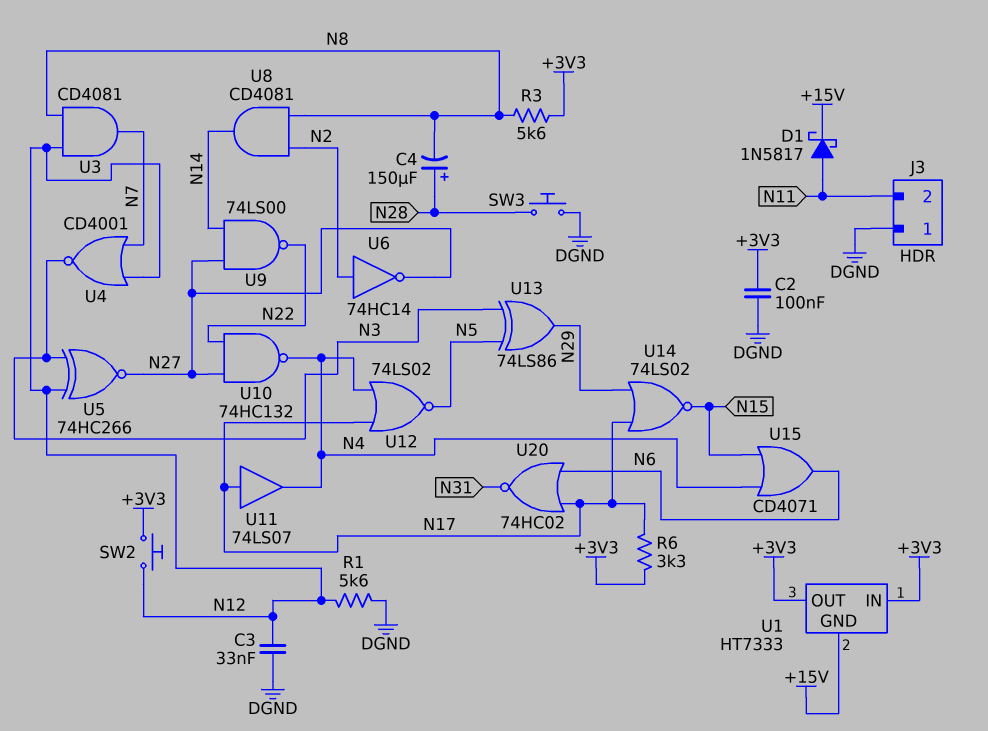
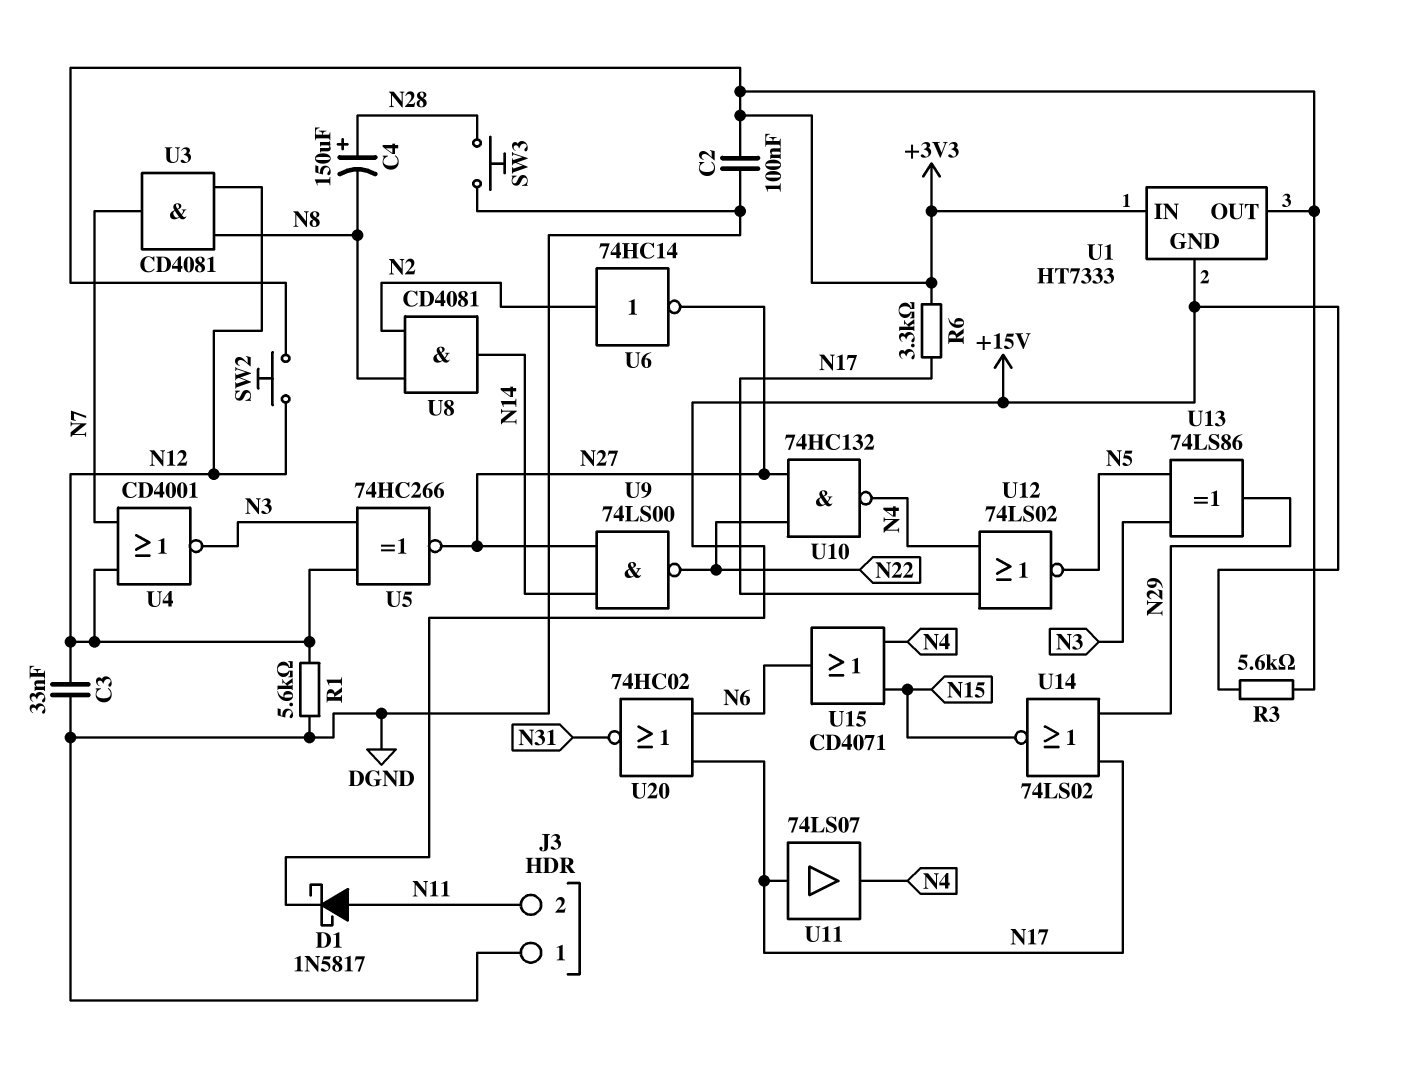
R3: 5.6k (+3V3, N8) -> 5.6k (+3V3, +15V)

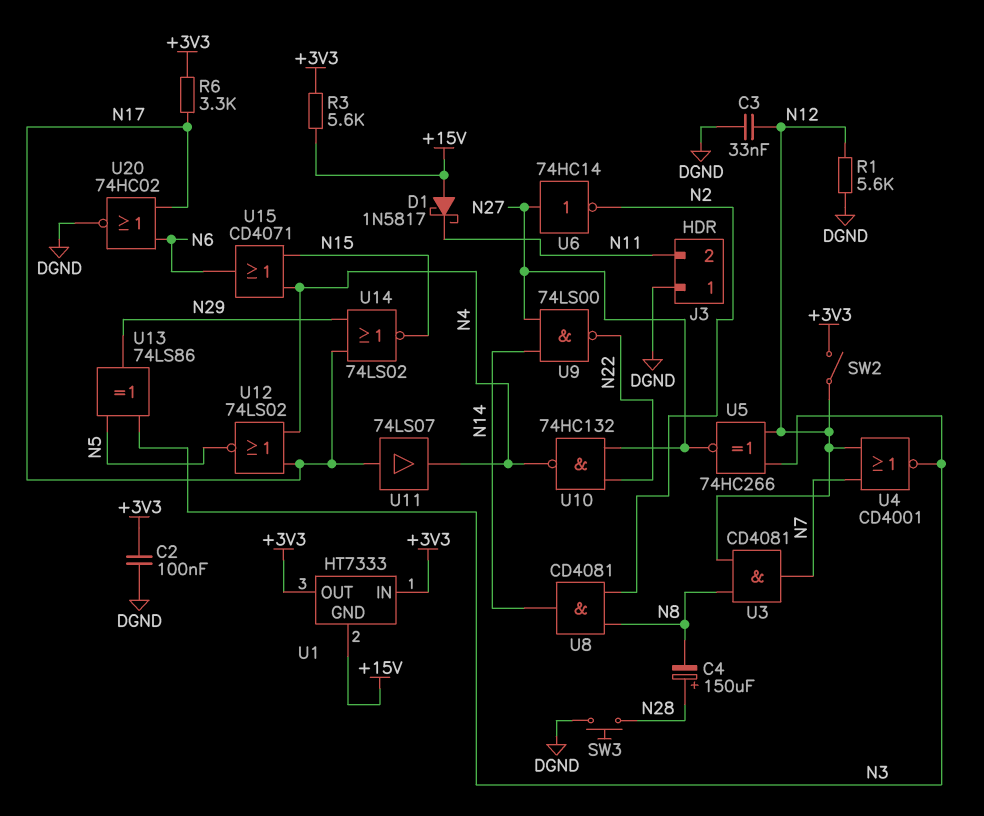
D1: schottky 1N5817 (A N11, K +15V) -> schottky 1N5817 (A +15V, K N11)
SW2: button (+3V3, N12) -> switch (+3V3, N12)
U6: NOT 74HC14 (in N2, out N27) -> NOT 74HC14 (in N27, out N2)
U20: NOR 74HC02 (in N6, in N17, out N31) -> NOR 74HC02 (in N6, in N17, out DGND)

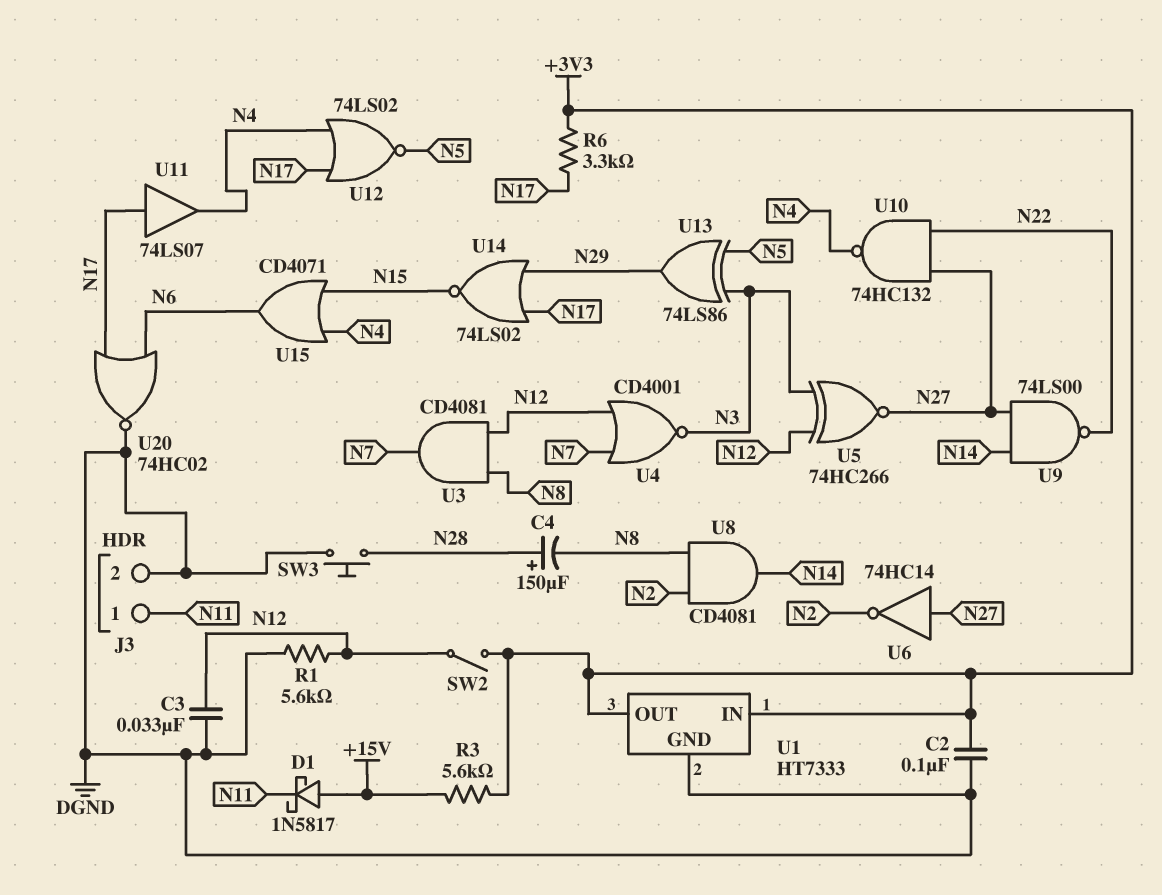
J3 pin 1: DGND -> N11
J3 pin 2: N11 -> DGND
U1 pin GND: +15V -> DGND

